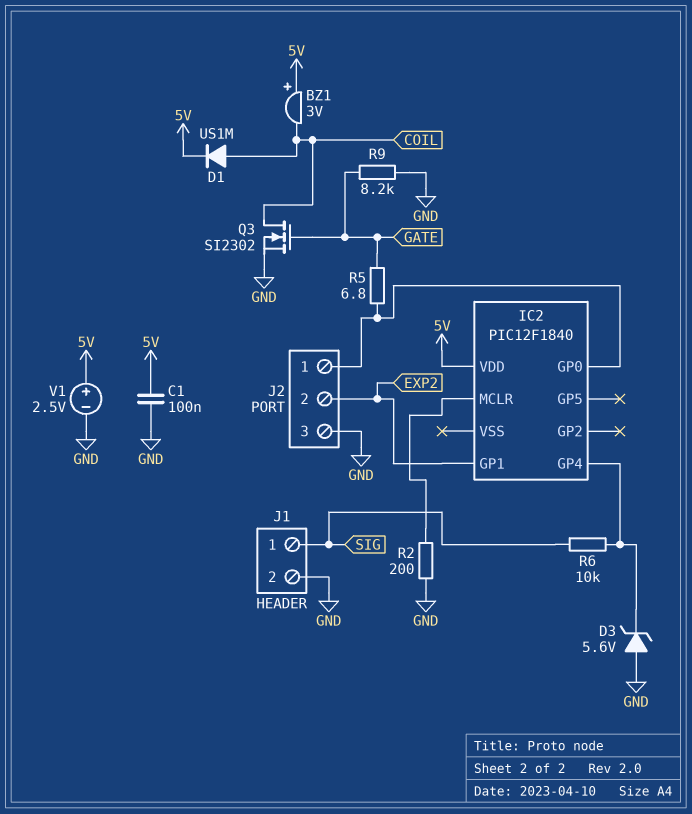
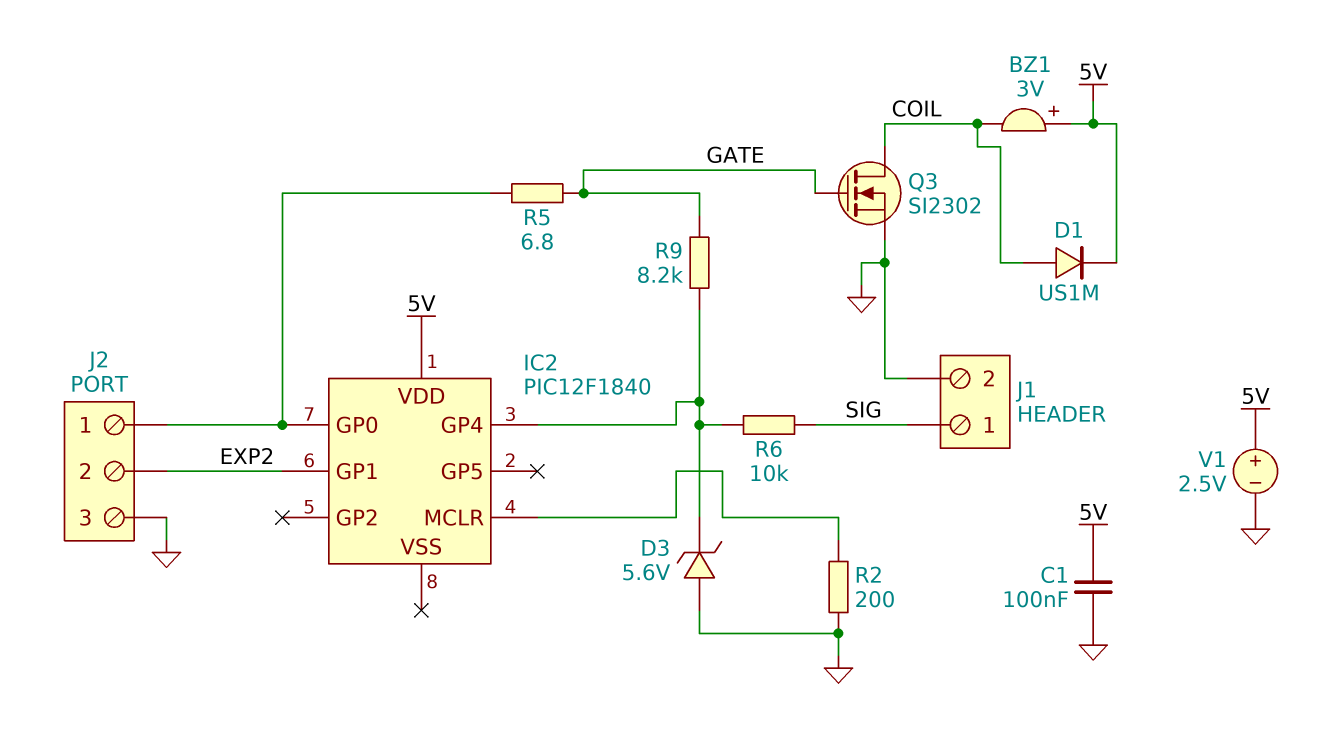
R9: 8.2k (GATE, GND) -> 8.2k (GATE, IC2/GP4)

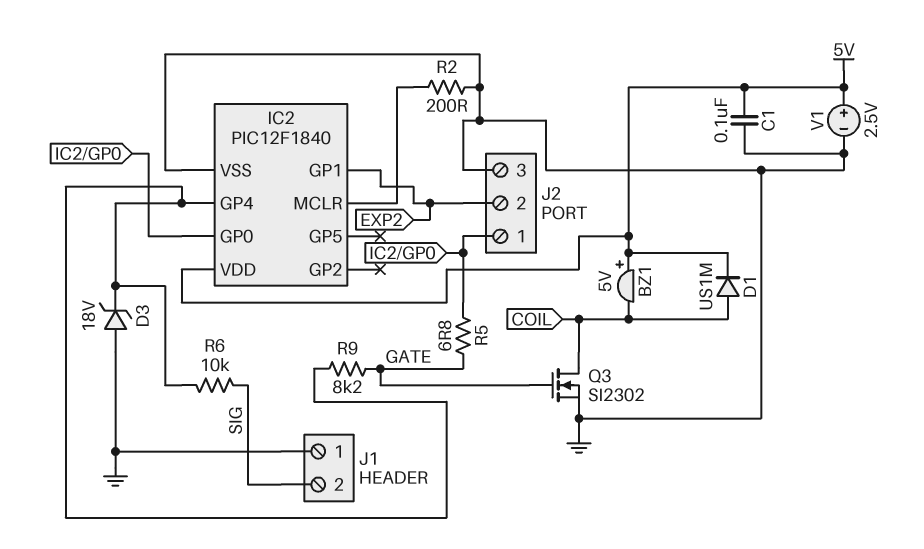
BZ1: buzzer 3V (plus 5V, minus COIL) -> buzzer 5V (plus 5V, minus COIL)
D3: zener 5.6V (A GND, K IC2/GP4) -> zener 18V (A GND, K IC2/GP4)
IC2 pin VSS: none -> GND
J1 pin 1: SIG -> GND
J1 pin 2: GND -> SIG

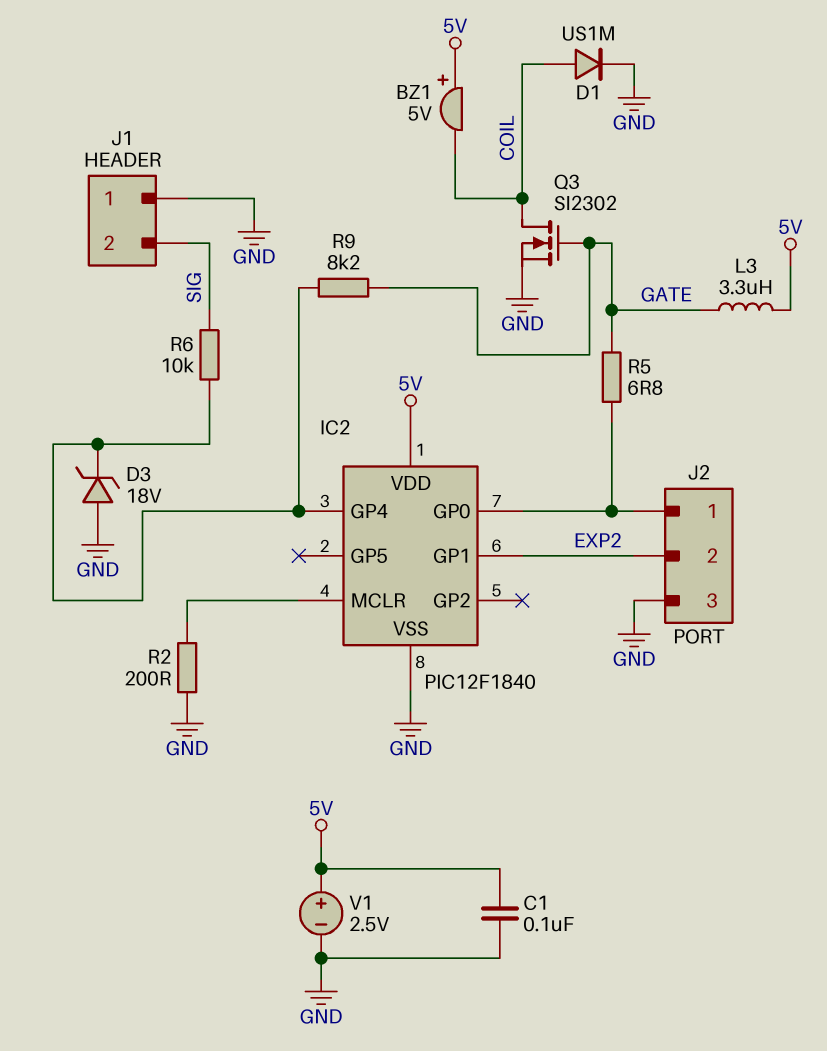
D1: diode US1M (A COIL, K 5V) -> diode US1M (A COIL, K GND)
L3: none -> 3.3uH (5V, GATE)

